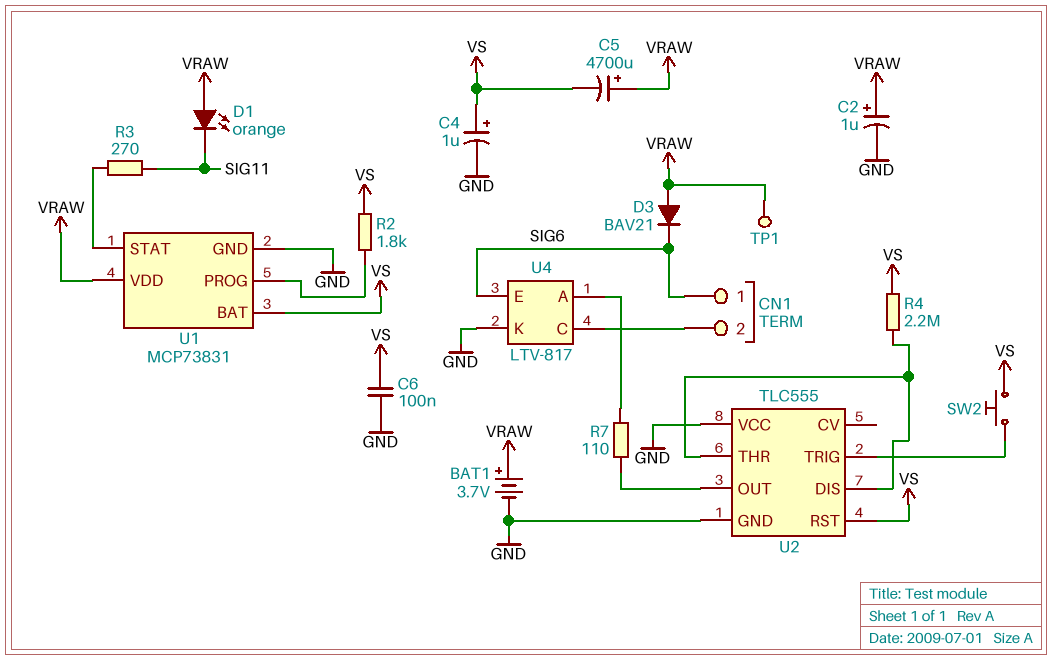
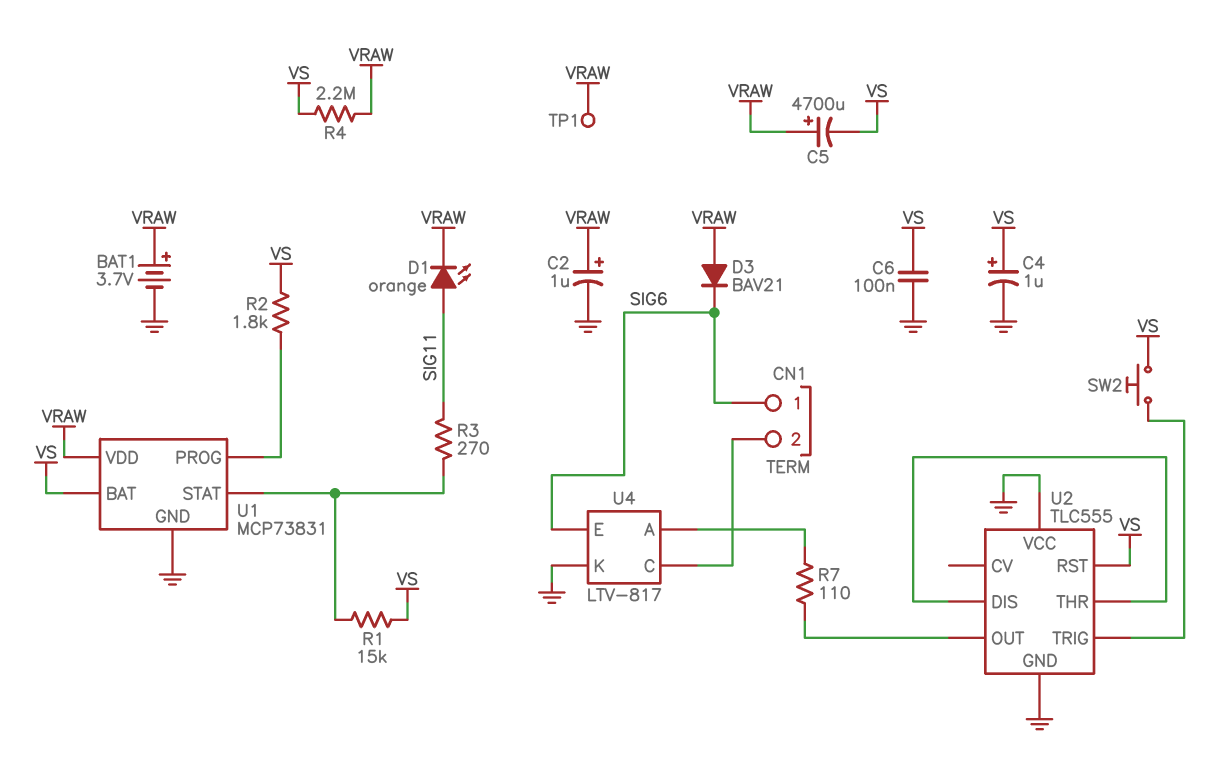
D1: LED orange (A VRAW, K SIG11) -> LED orange (A SIG11, K VRAW)
R1: none -> 15k (U1/STAT, VS)
R4: 2.2M (U2/DIS, VS) -> 2.2M (VRAW, VS)

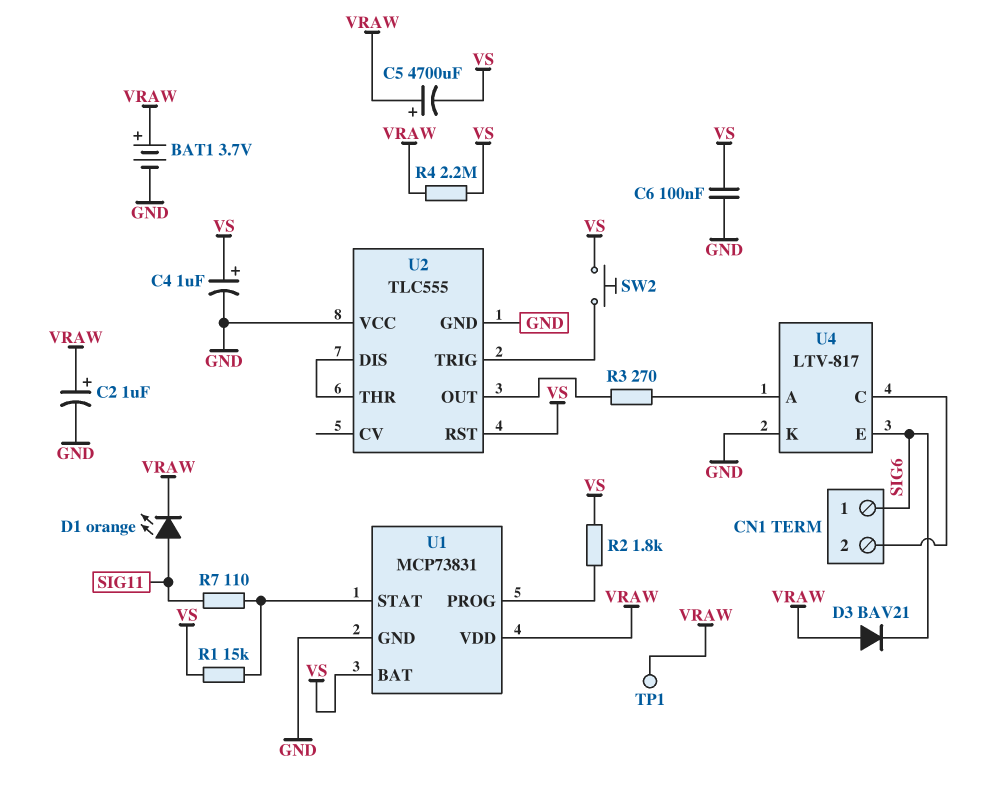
R3: 270 (SIG11, U1/STAT) -> 270 (U2/OUT, U4/A)
R7: 110 (U2/OUT, U4/A) -> 110 (SIG11, U1/STAT)

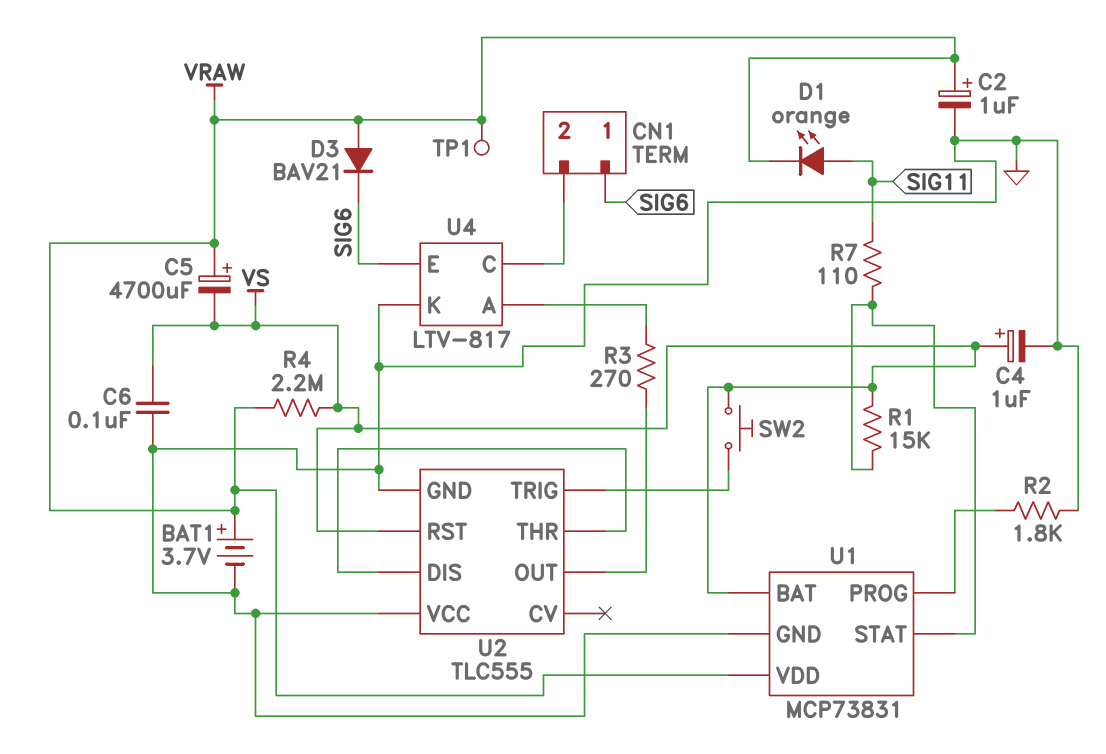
R2: 1.8k (U1/PROG, VS) -> 1.8k (GND, U1/PROG)

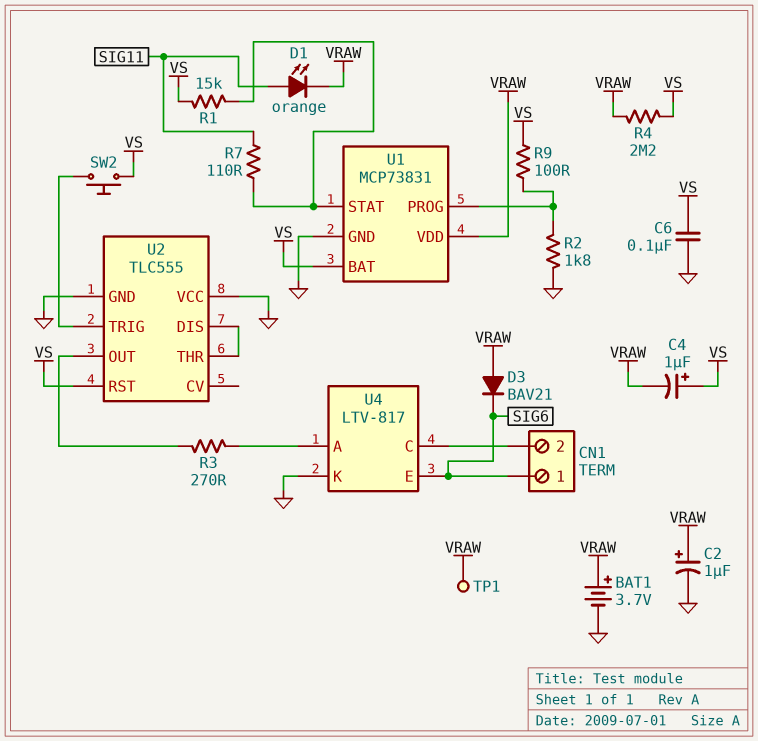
C4: 1uF (plus VS, minus GND) -> 1uF (plus VS, minus VRAW)
C5: 4700uF (plus VRAW, minus VS) -> none
R9: none -> 100 (U1/PROG, VS)

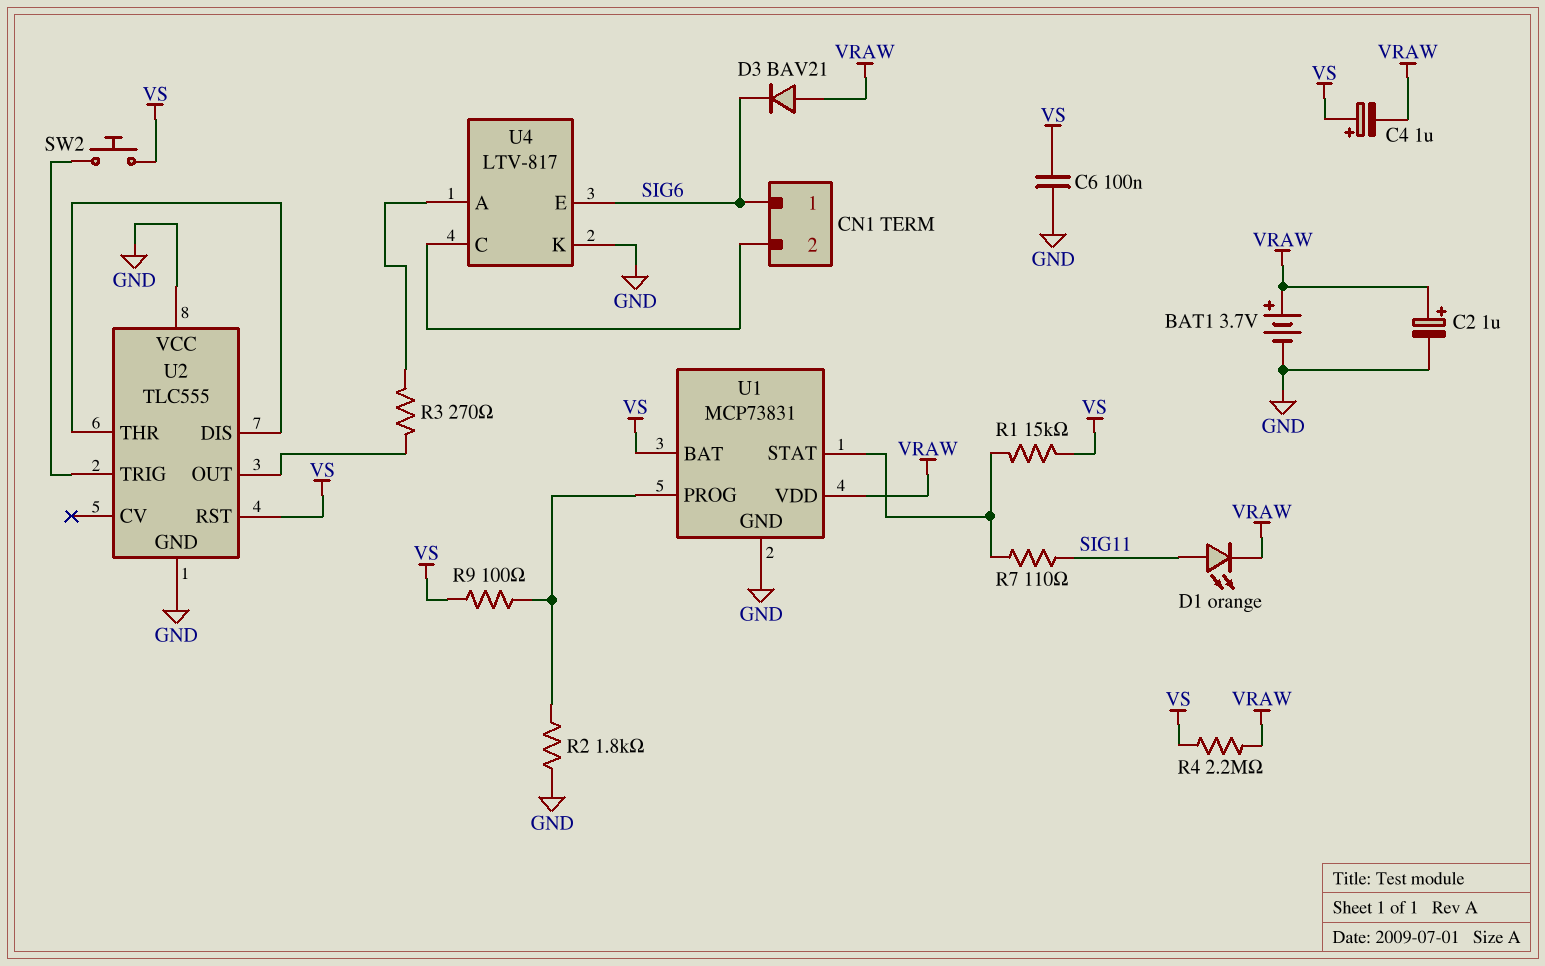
TP1: test point (VRAW) -> none

